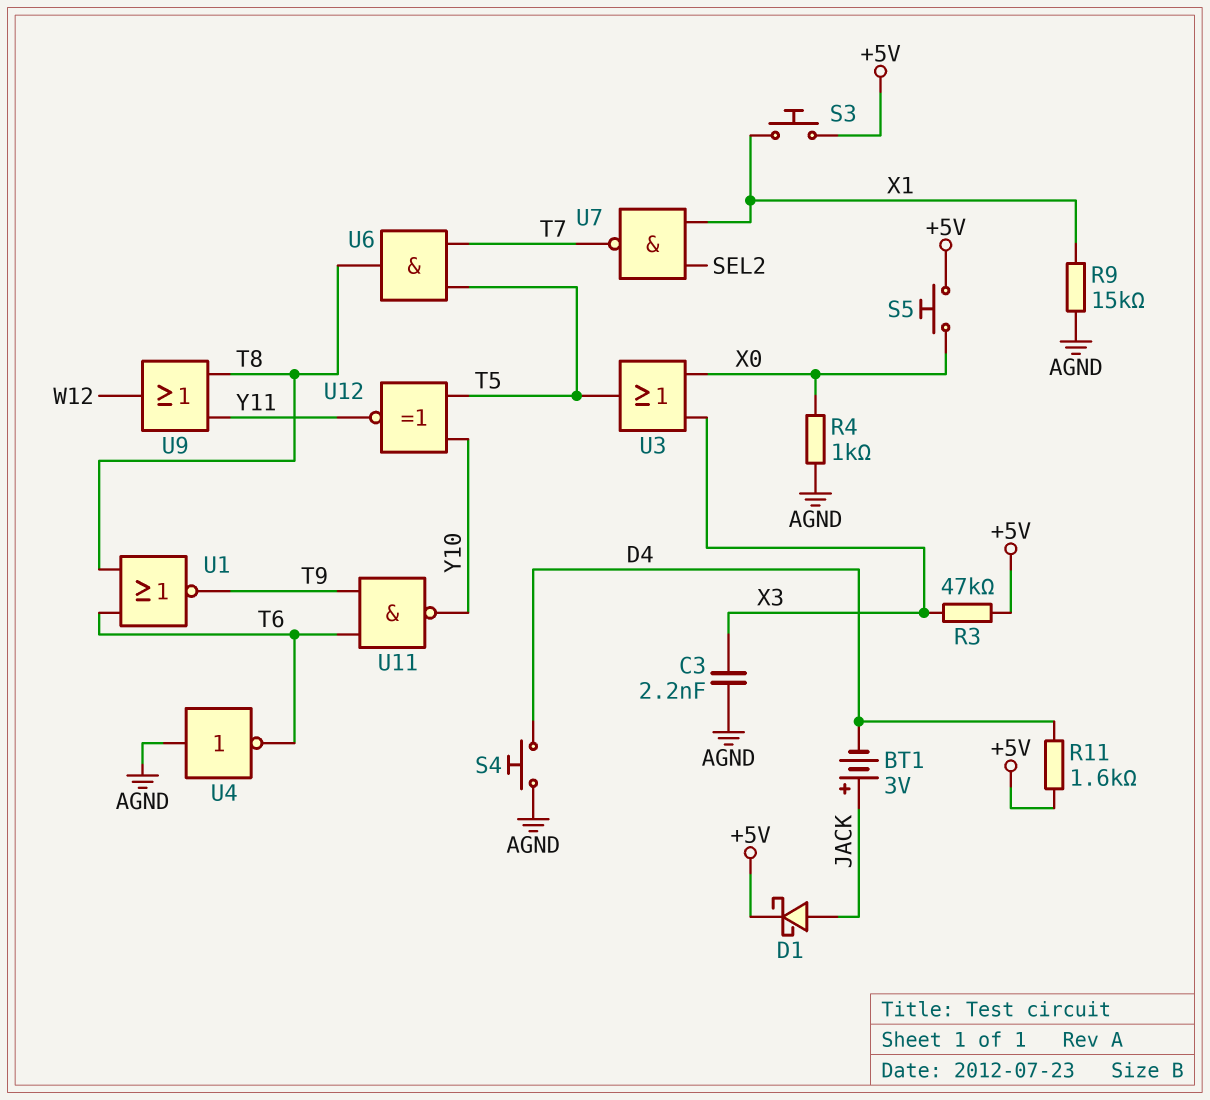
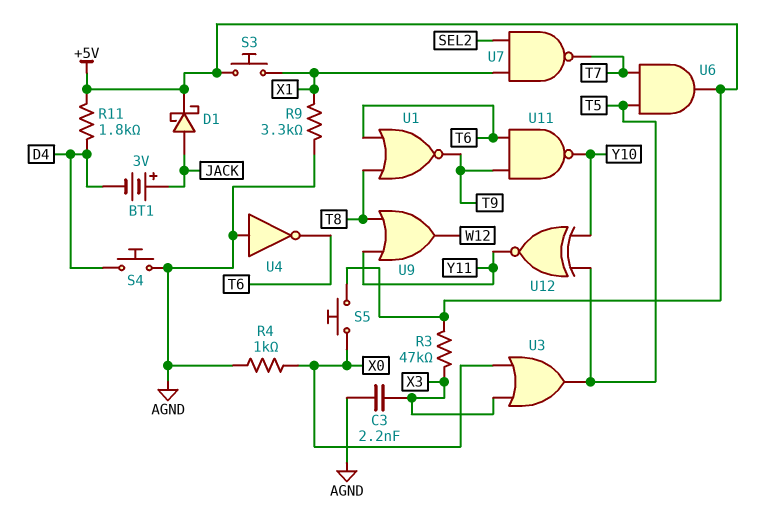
R9: 15k (AGND, X1) -> 3.3k (AGND, X1)
R11: 1.6k (+5V, D4) -> 1.8k (+5V, D4)
U6: AND (in T5, in T7, out T8) -> AND (in T5, in T7, out +5V)

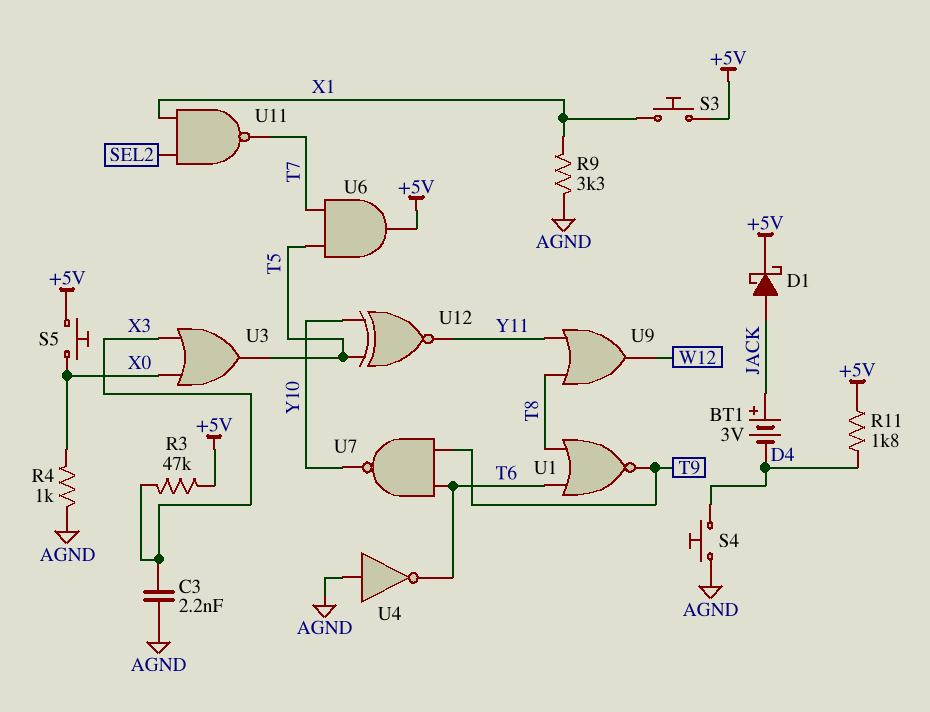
U7: NAND (in SEL2, in X1, out T7) -> NAND (in T6, in T9, out Y10)
U11: NAND (in T6, in T9, out Y10) -> NAND (in SEL2, in X1, out T7)

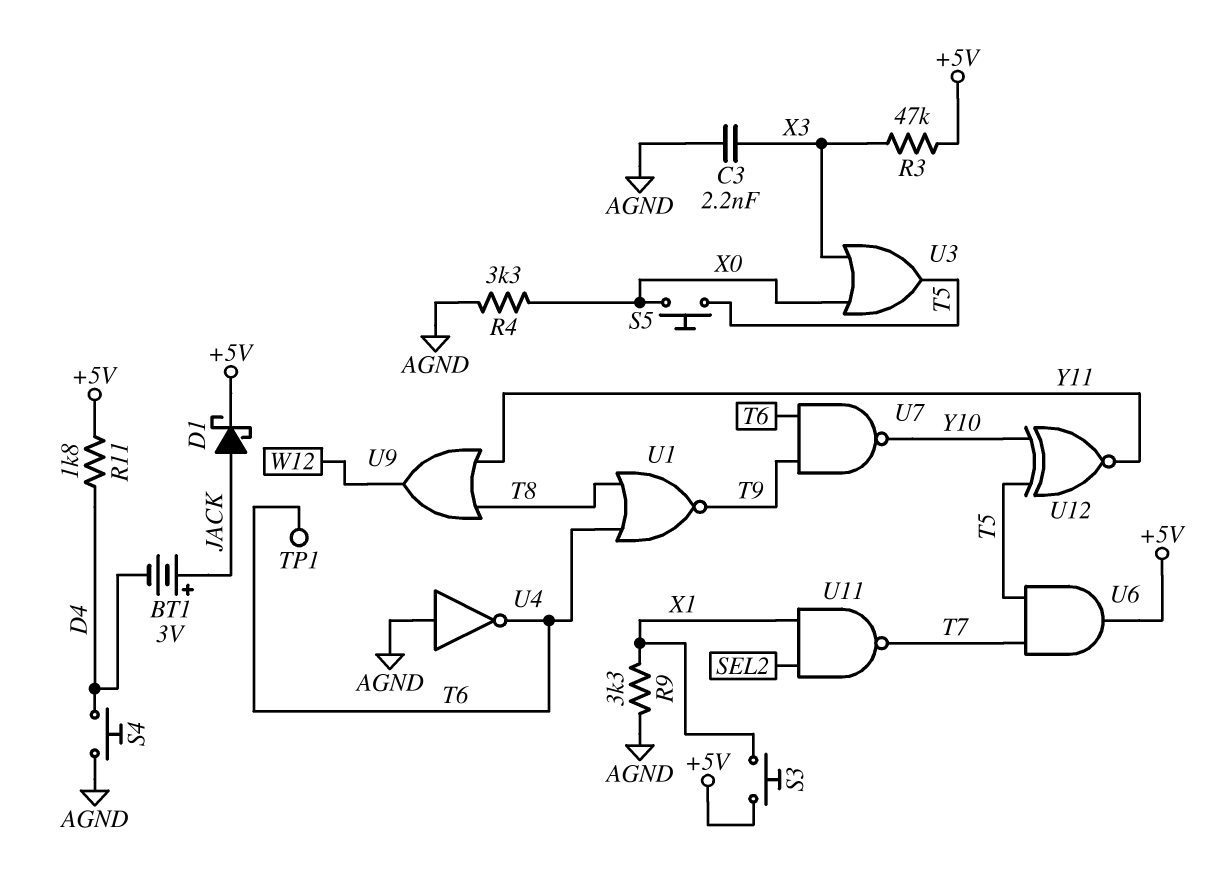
R4: 1k (AGND, X0) -> 3.3k (AGND, X0)
S5: button (+5V, X0) -> button (T5, X0)
TP1: none -> test point (T6)

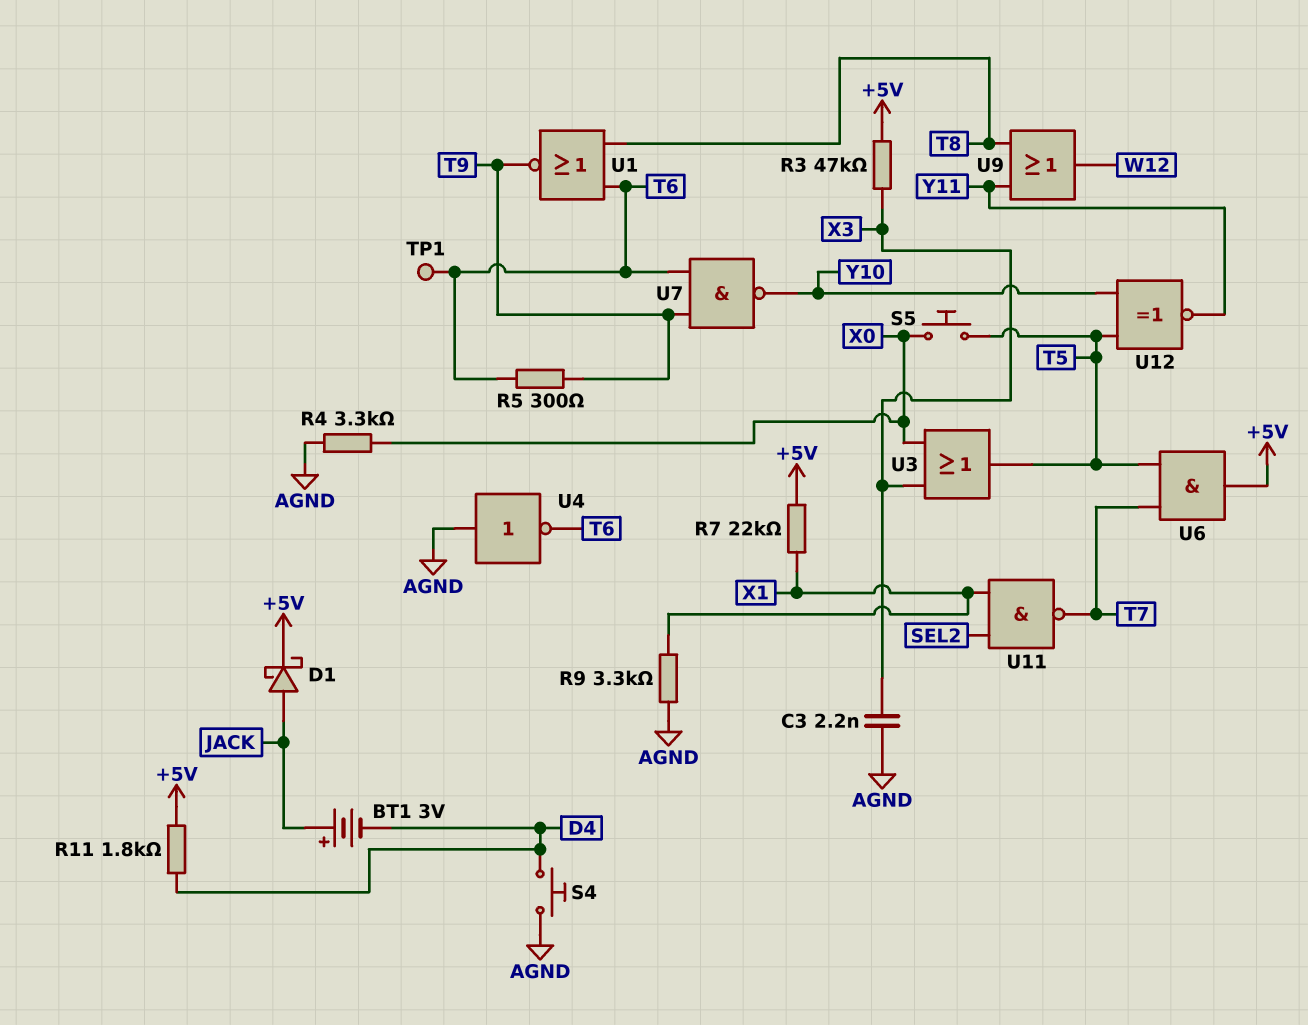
R5: none -> 300 (T6, T9)
R7: none -> 22k (+5V, X1)
S3: button (+5V, X1) -> none

